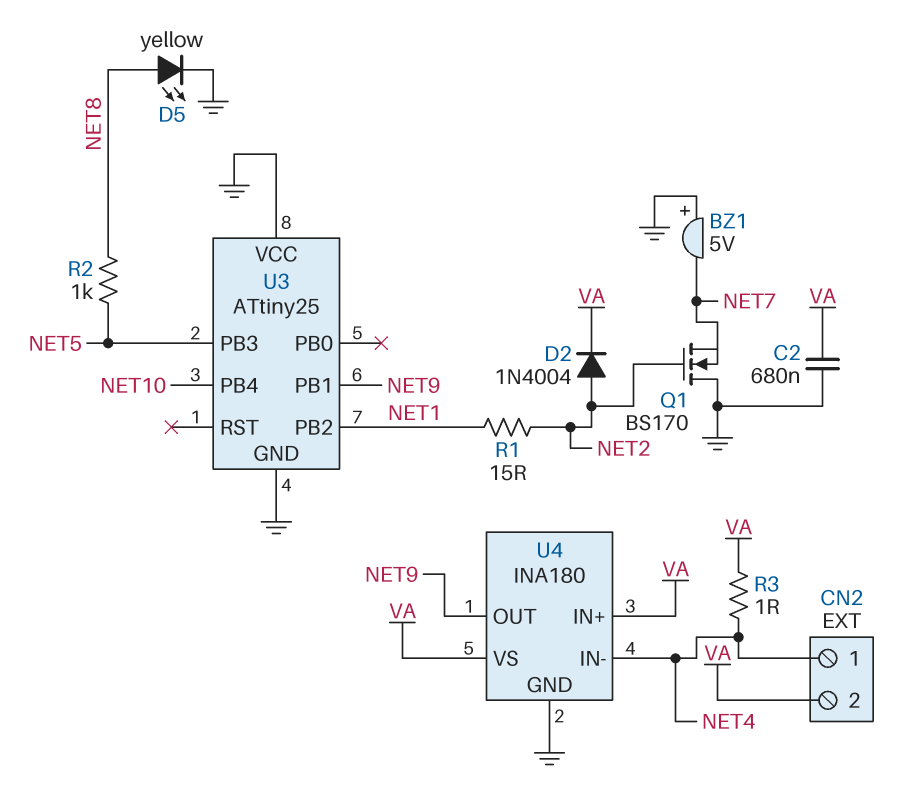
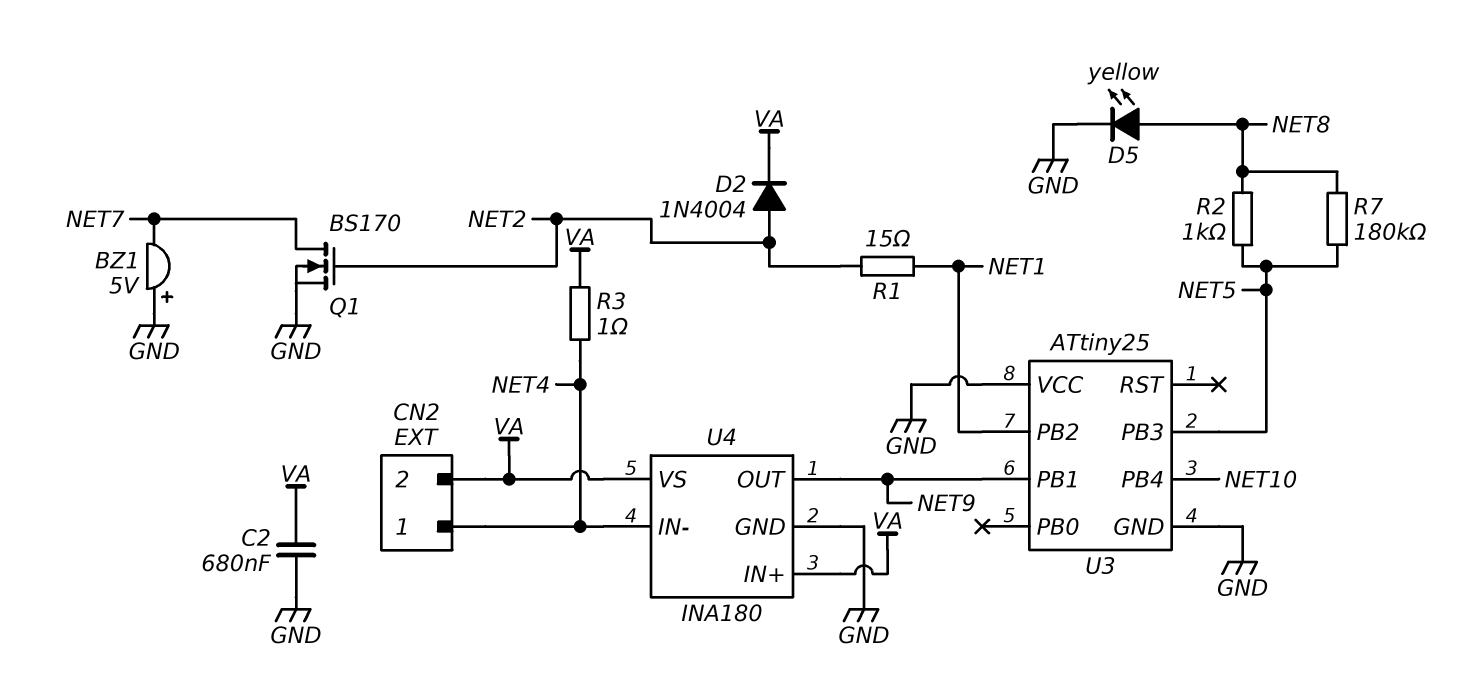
Q1: NMOS BS170 (G NET2, D GND, S NET7) -> NMOS BS170 (G NET2, D NET7, S GND)
R7: none -> 180k (NET5, NET8)

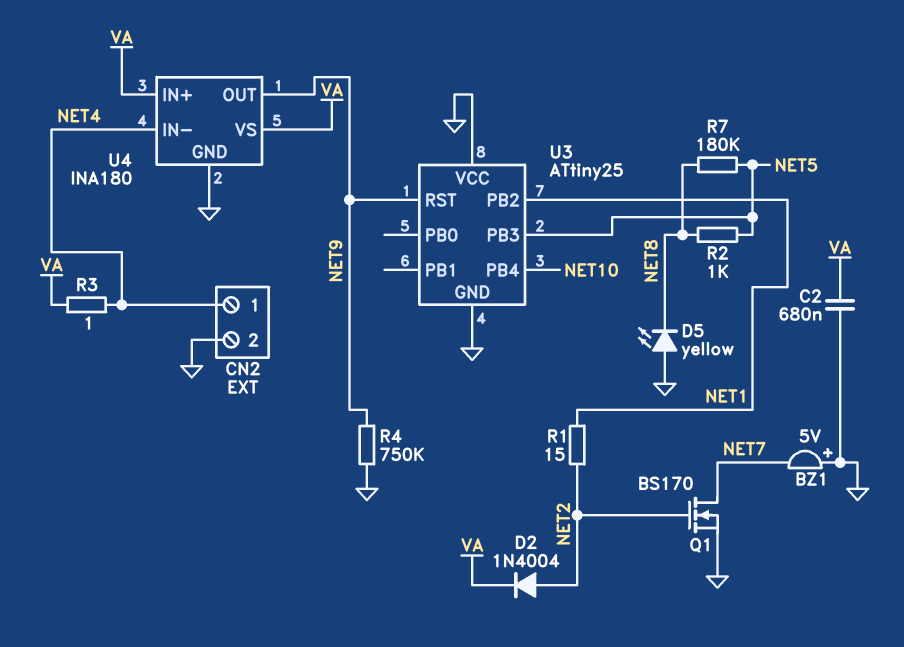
CN2 pin 2: VA -> GND
D5: LED yellow (A NET8, K GND) -> LED yellow (A GND, K NET8)
R4: none -> 750k (GND, NET9)
U3 pin PB1: NET9 -> none
U3 pin RST: none -> NET9

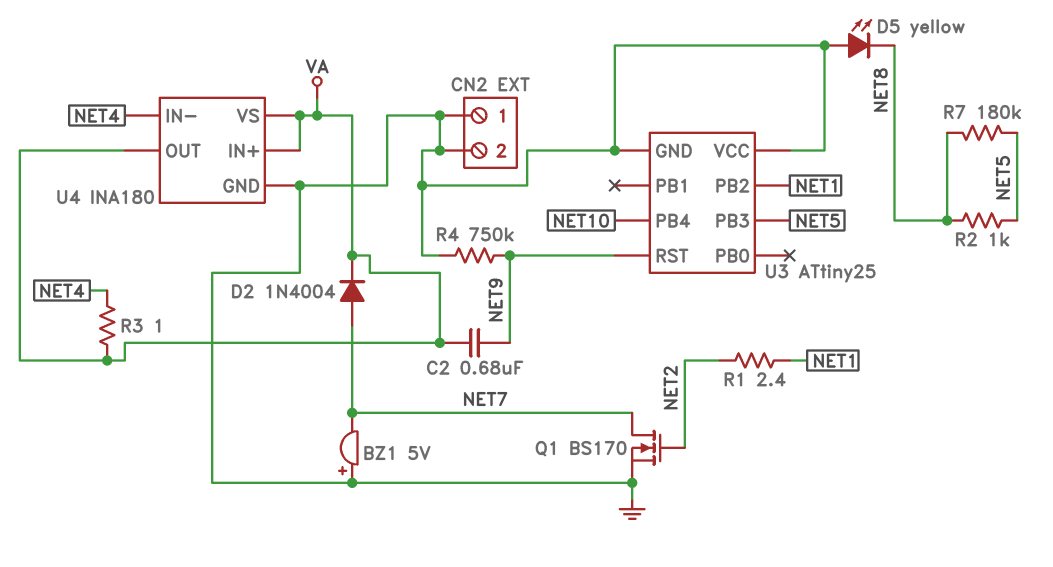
C2: 680nF (GND, VA) -> 680nF (NET9, VA)
CN2 pin 1: NET4 -> GND
D2: diode 1N4004 (A NET2, K VA) -> diode 1N4004 (A NET7, K VA)
R1: 15 (NET1, NET2) -> 2.4 (NET1, NET2)
U4 pin OUT: NET9 -> VA

